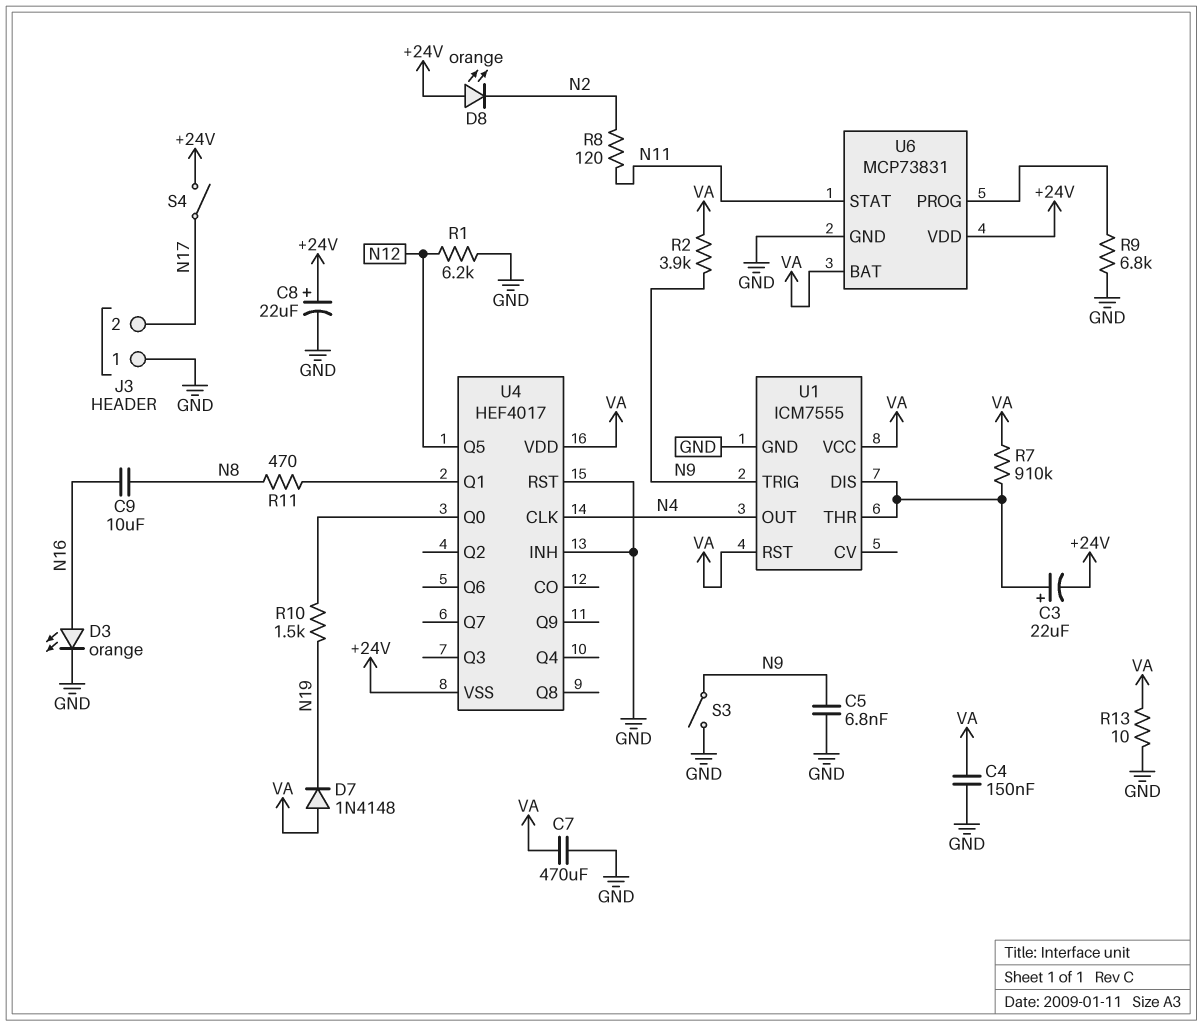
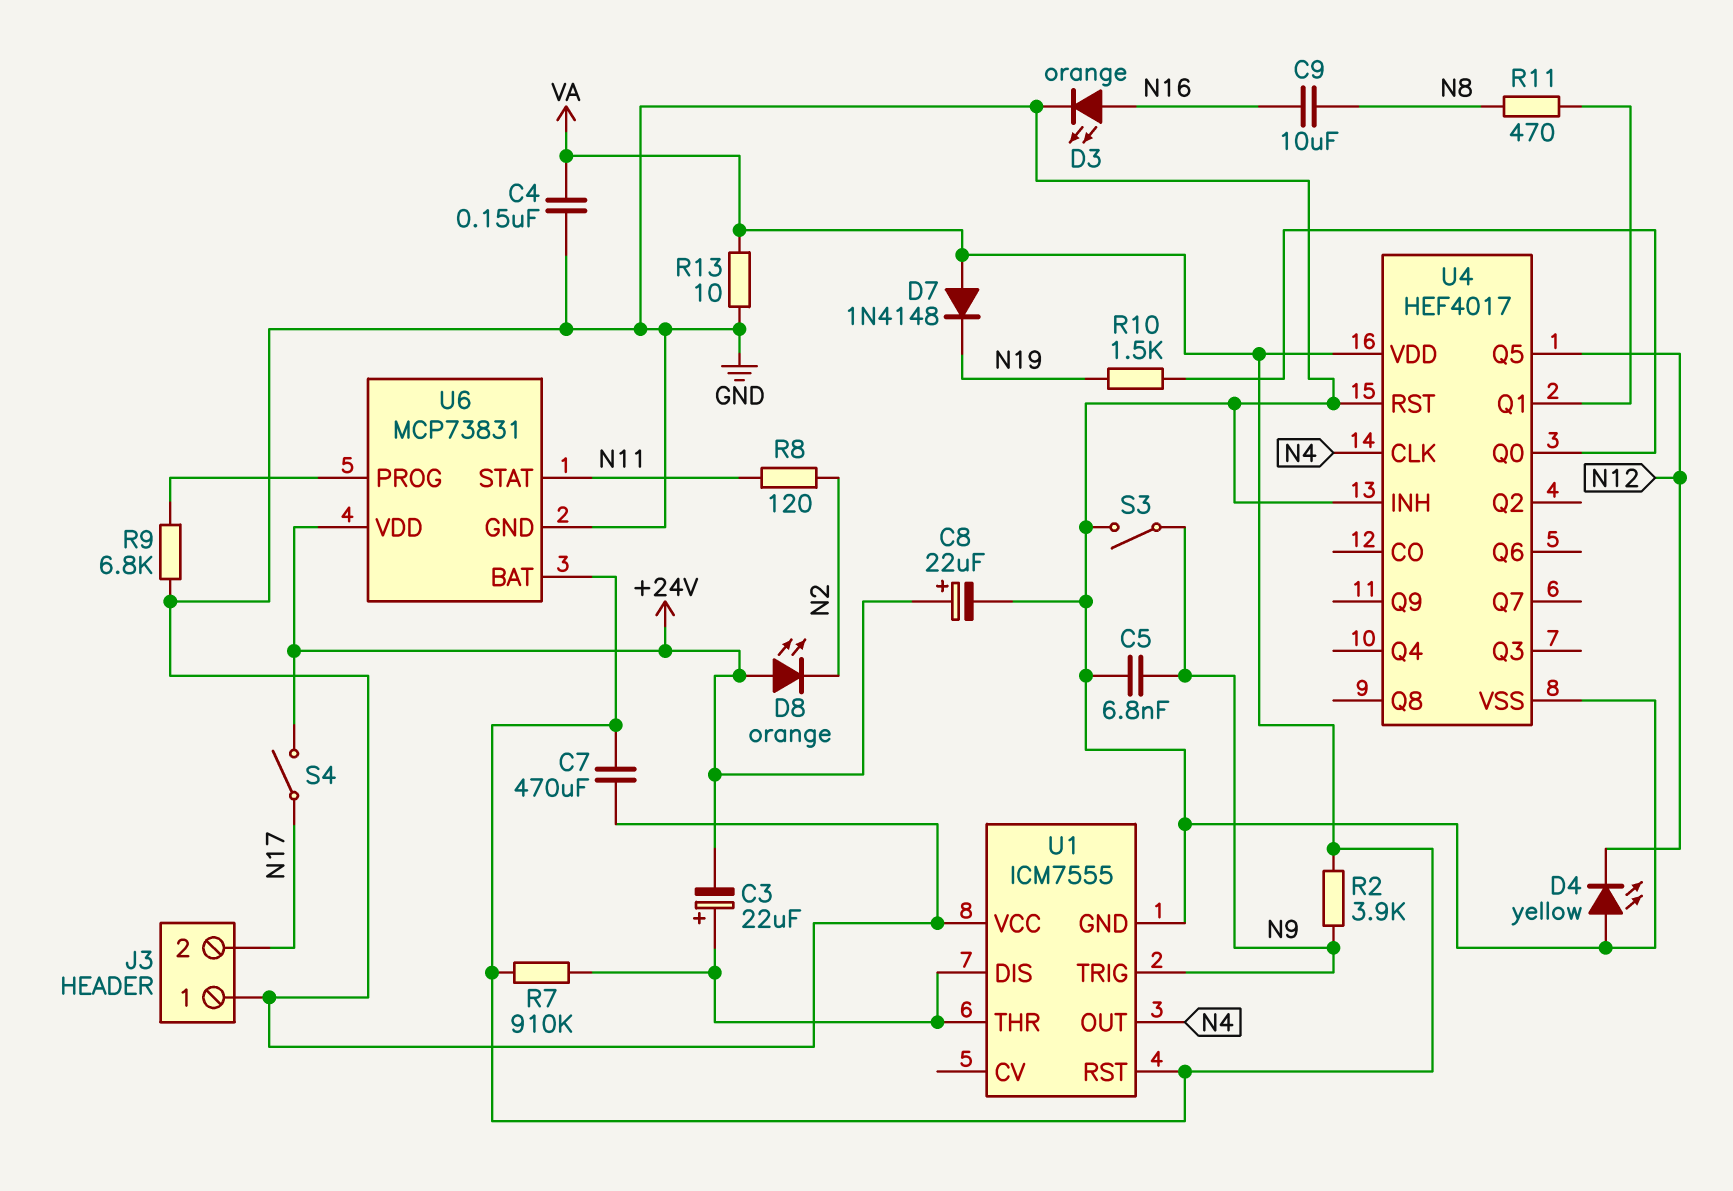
D4: none -> LED yellow (A GND, K N12)
R1: 6.2k (GND, N12) -> none
U1 pin VCC: VA -> GND
U4 pin VSS: +24V -> GND

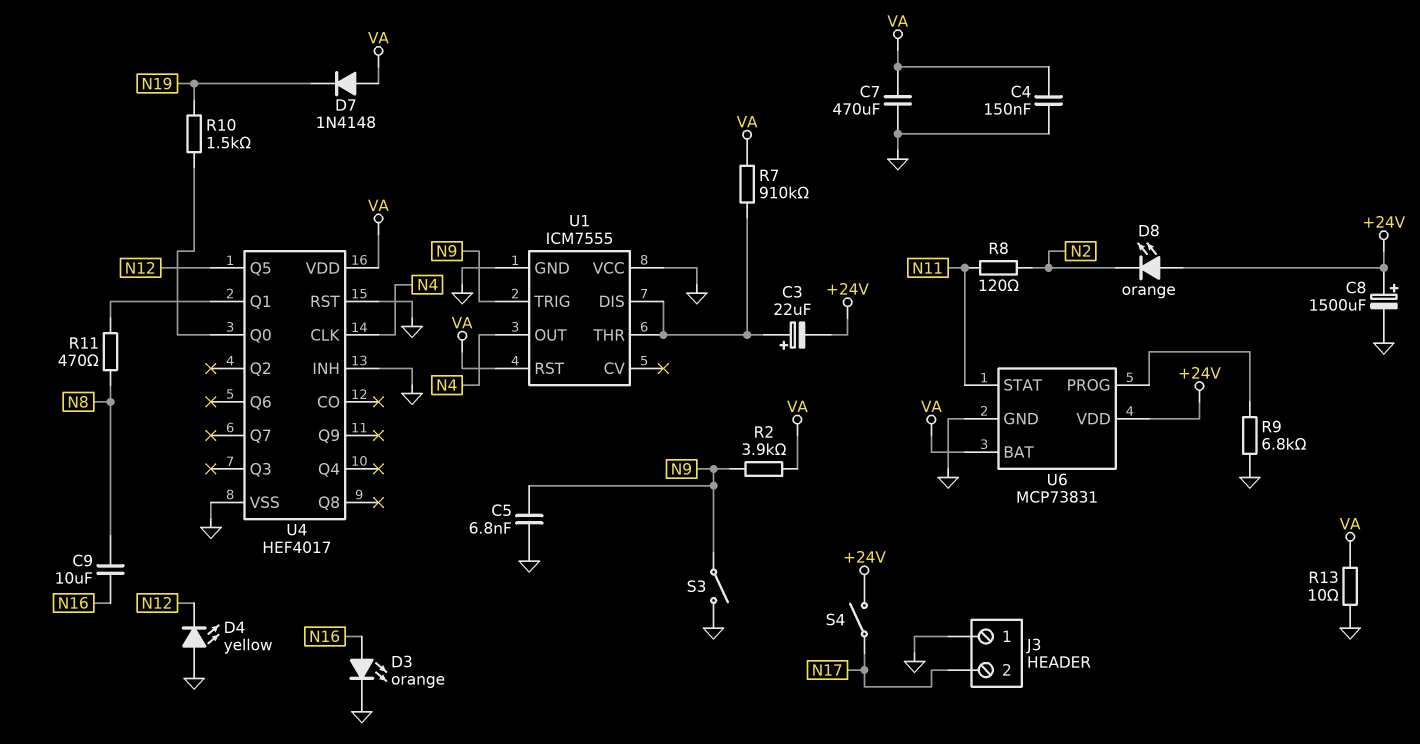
C8: 22uF (plus +24V, minus GND) -> 1500uF (plus +24V, minus GND)

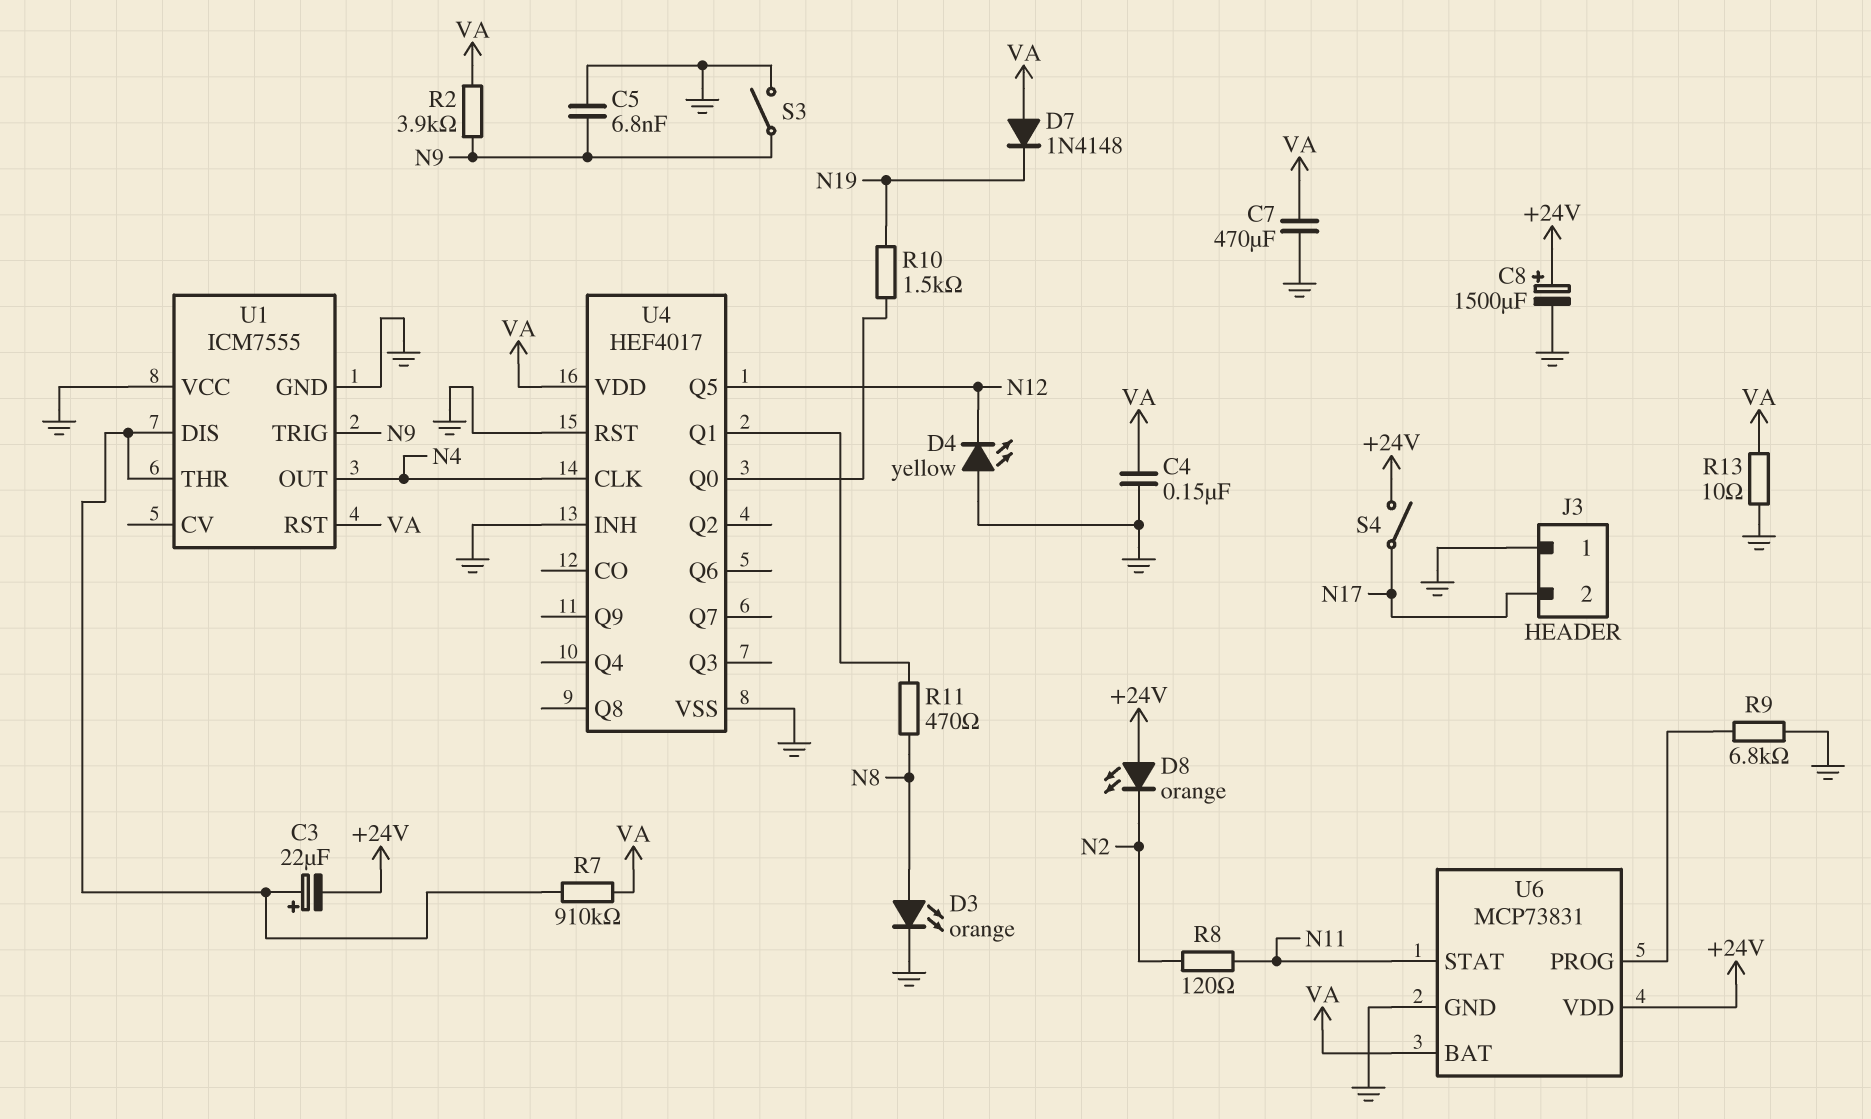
C9: 10uF (N8, N16) -> none
D3: LED orange (A N16, K GND) -> LED orange (A N8, K GND)

